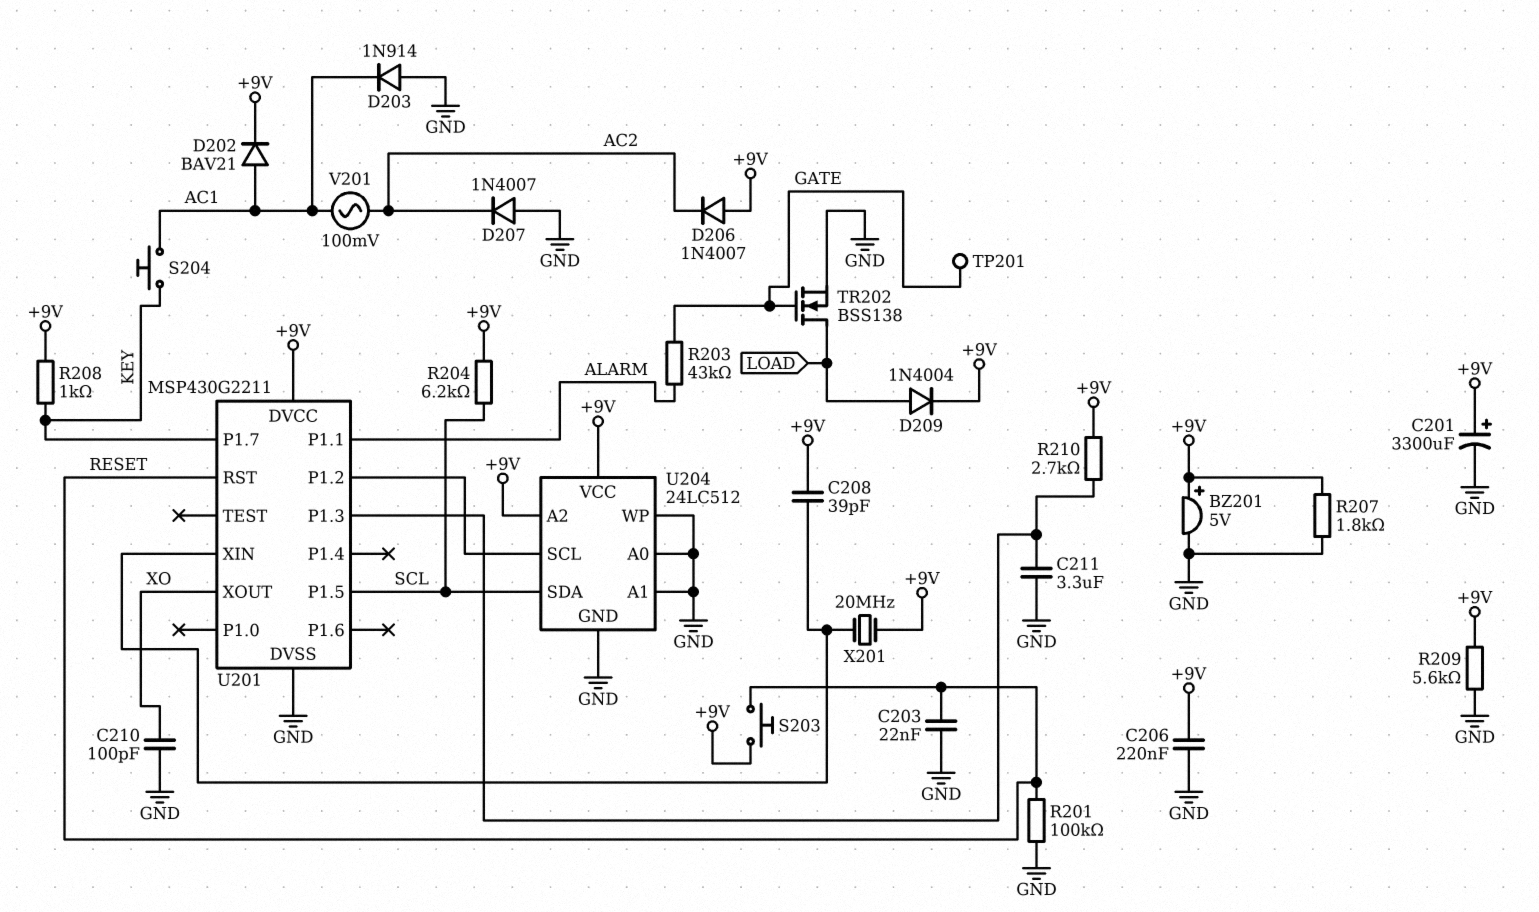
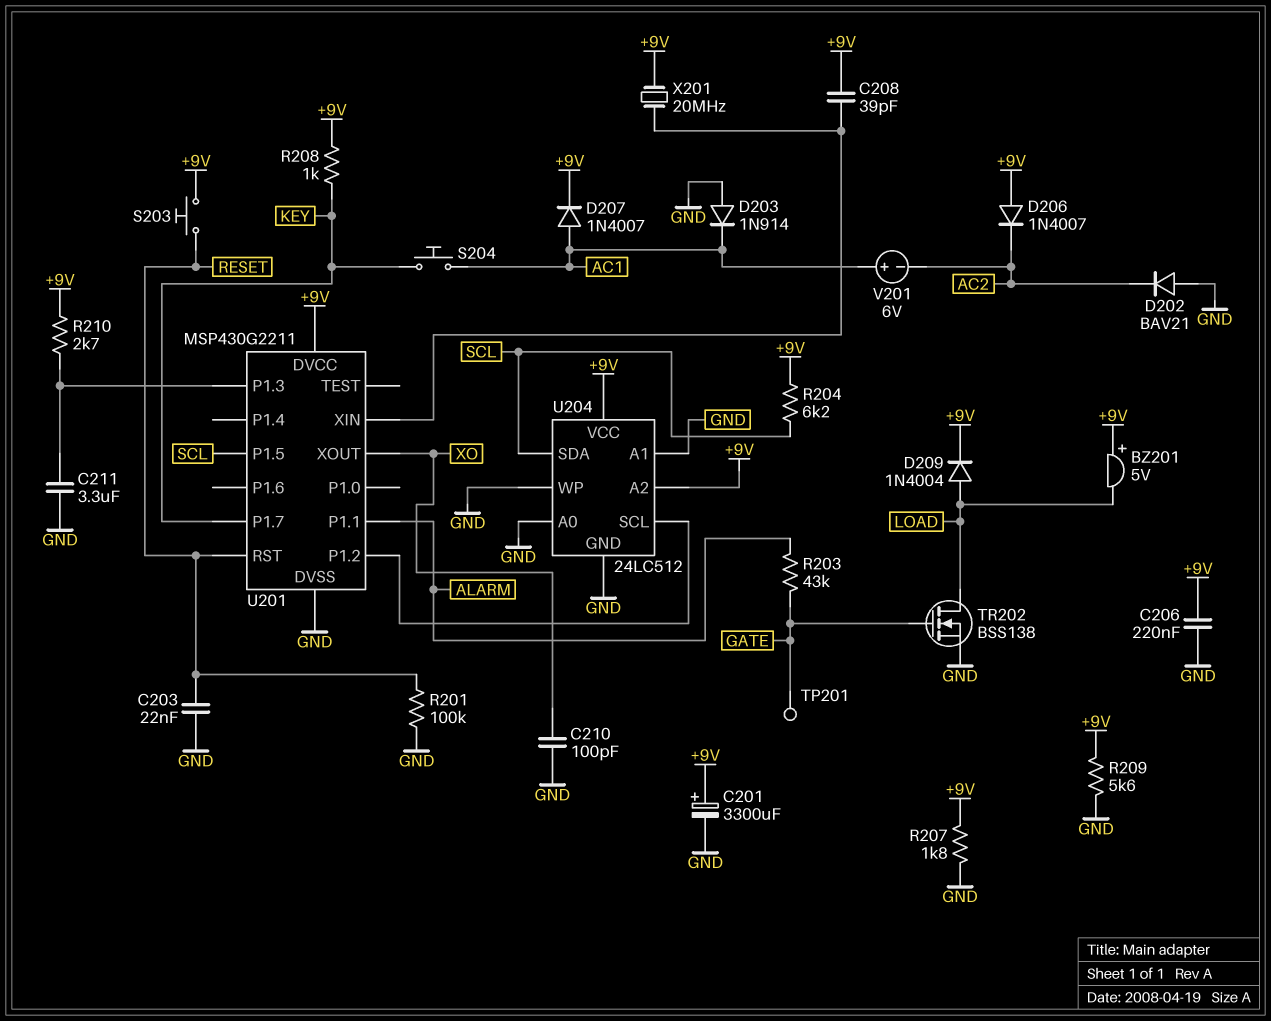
BZ201: buzzer 5V (plus +9V, minus GND) -> buzzer 5V (plus +9V, minus LOAD)
D202: diode BAV21 (A AC1, K +9V) -> diode BAV21 (A GND, K AC2)
D207: diode 1N4007 (A GND, K AC2) -> diode 1N4007 (A AC1, K +9V)
V201: AC 100mV (AC1, AC2) -> 6V (plus AC1, minus AC2)

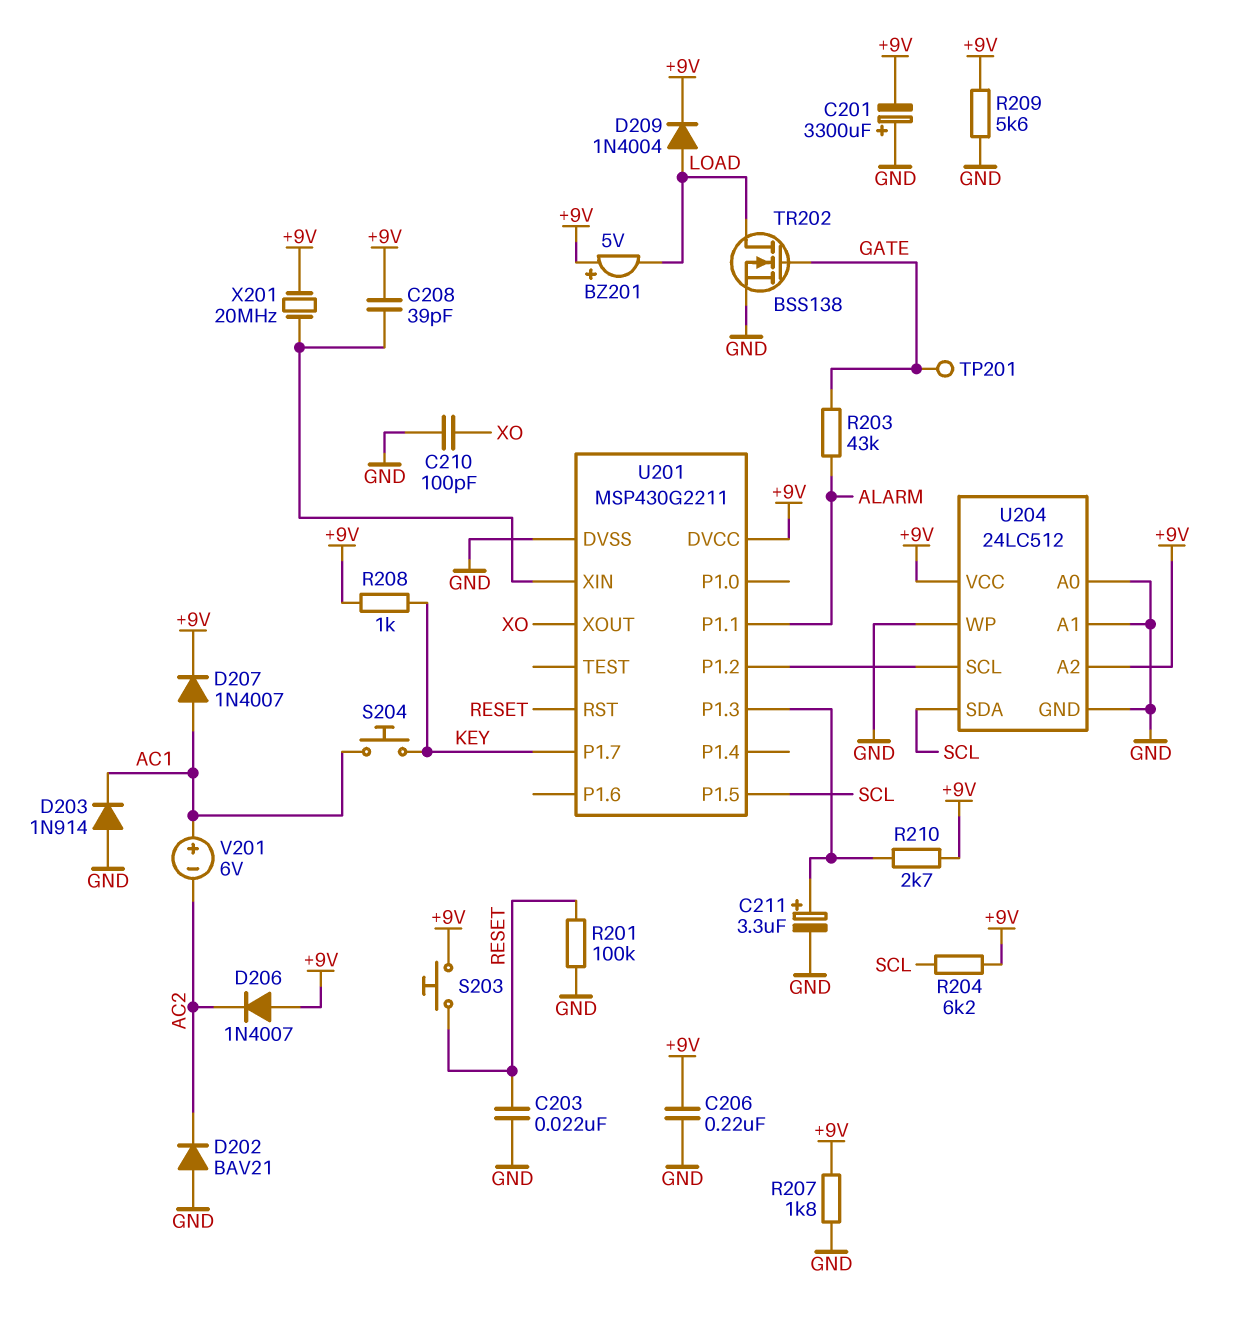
C201: 3300uF (plus +9V, minus GND) -> 3300uF (plus GND, minus +9V)
C211: 3.3uF (GND, U201/P1.3) -> 3.3uF (plus U201/P1.3, minus GND)

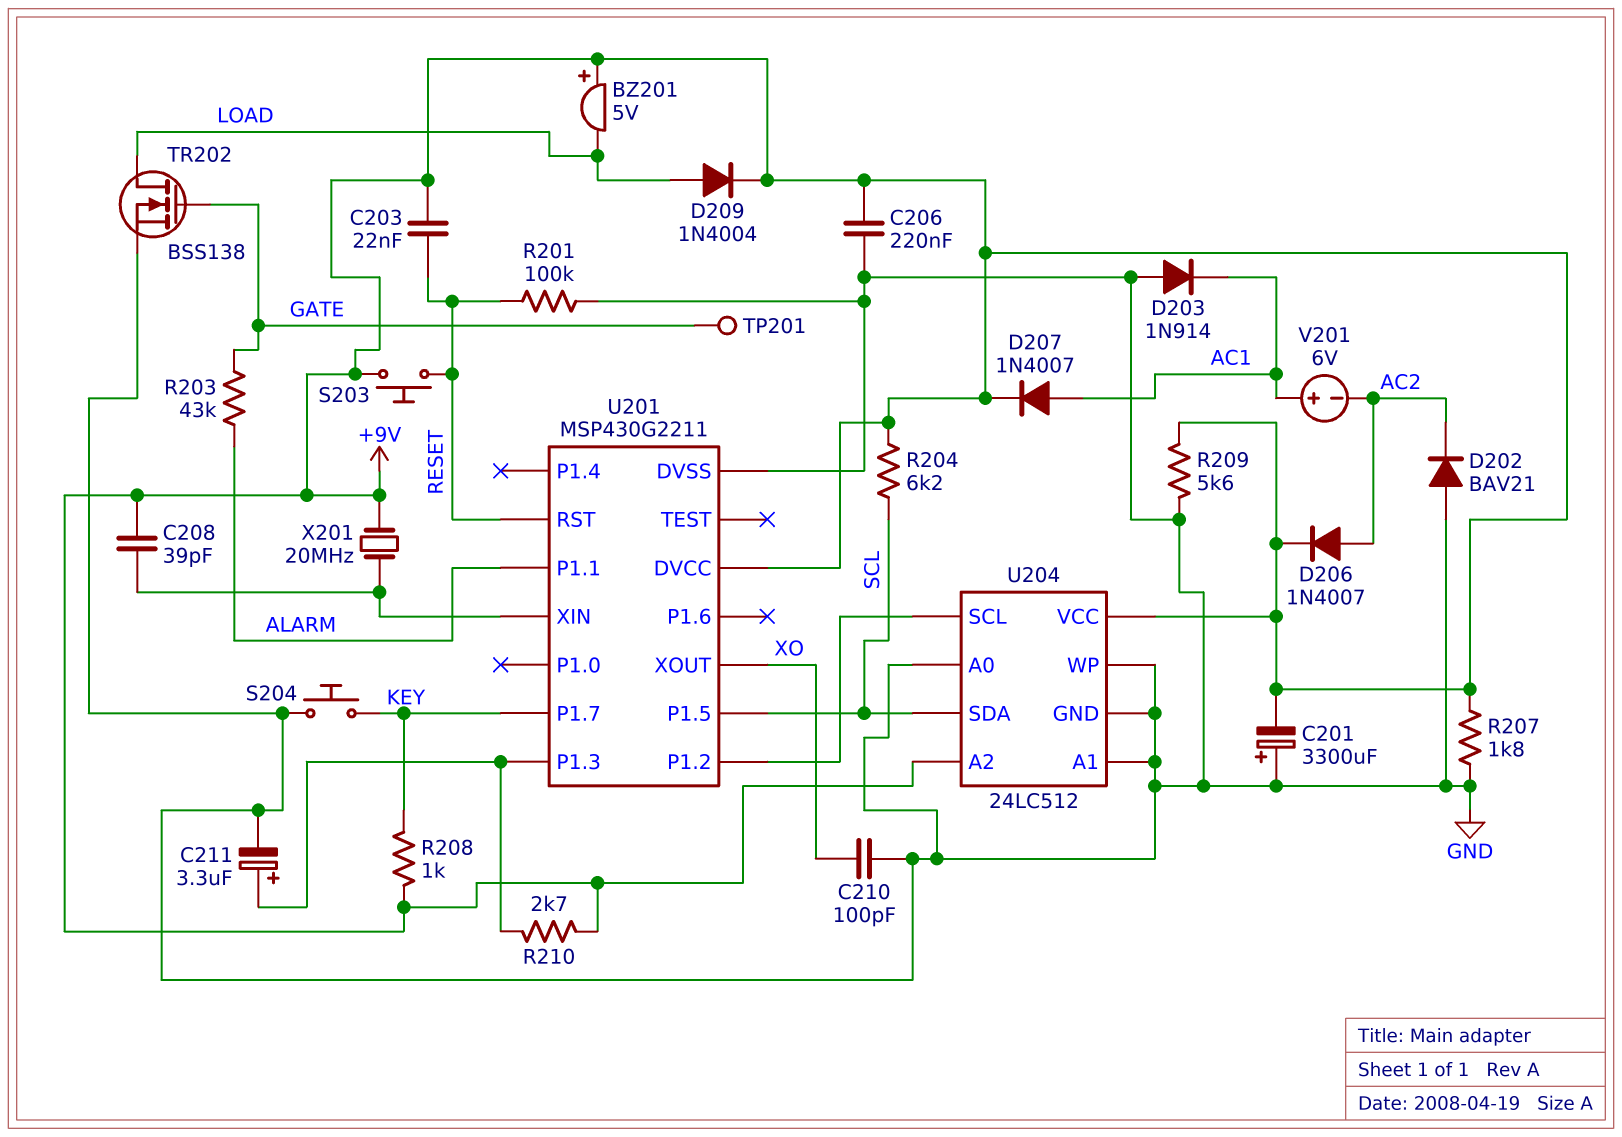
C203: 22nF (GND, RESET) -> 22nF (+9V, RESET)
D206: diode 1N4007 (A +9V, K AC2) -> diode 1N4007 (A AC2, K +9V)
S204: button (AC1, KEY) -> button (GND, KEY)

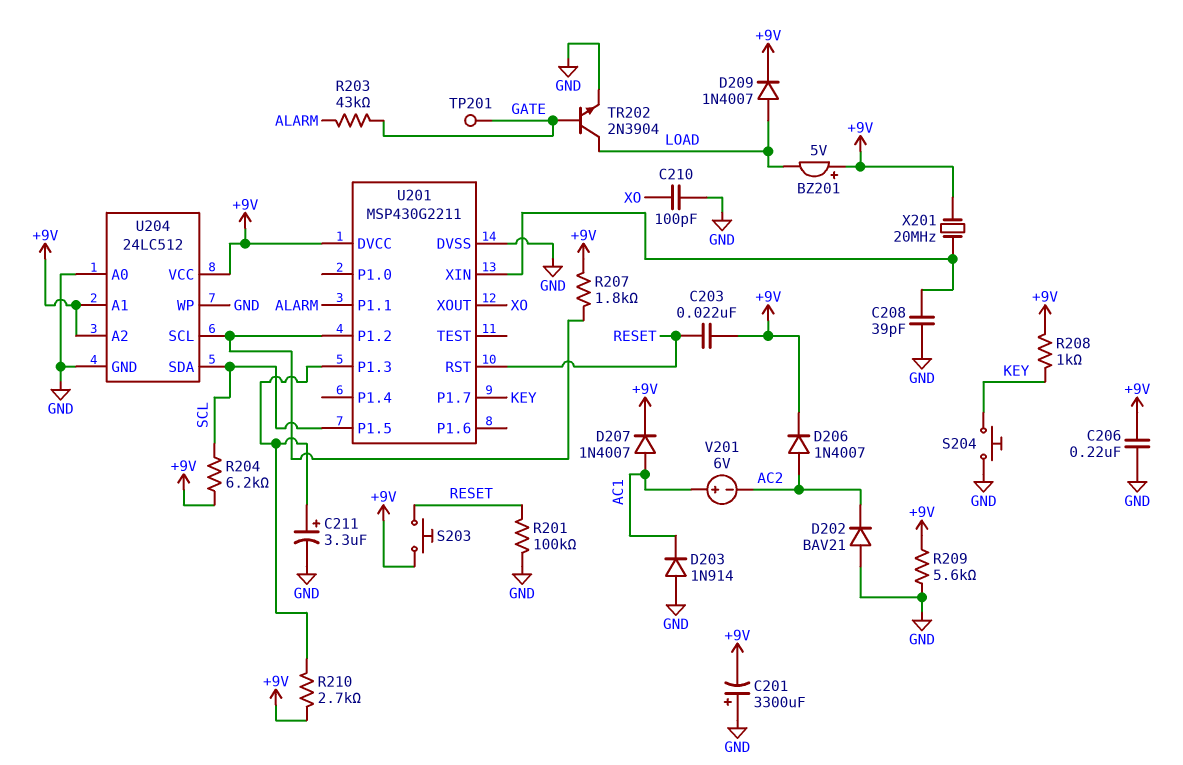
C208: 39pF (+9V, U201/XIN) -> 39pF (GND, U201/XIN)
D209: diode 1N4004 (A LOAD, K +9V) -> diode 1N4007 (A LOAD, K +9V)
R207: 1.8k (+9V, GND) -> 1.8k (+9V, U201/P1.2)
TR202: NMOS BSS138 (G GATE, D LOAD, S GND) -> NPN 2N3904 (B GATE, C LOAD, E GND)
U204 pin A1: GND -> +9V

